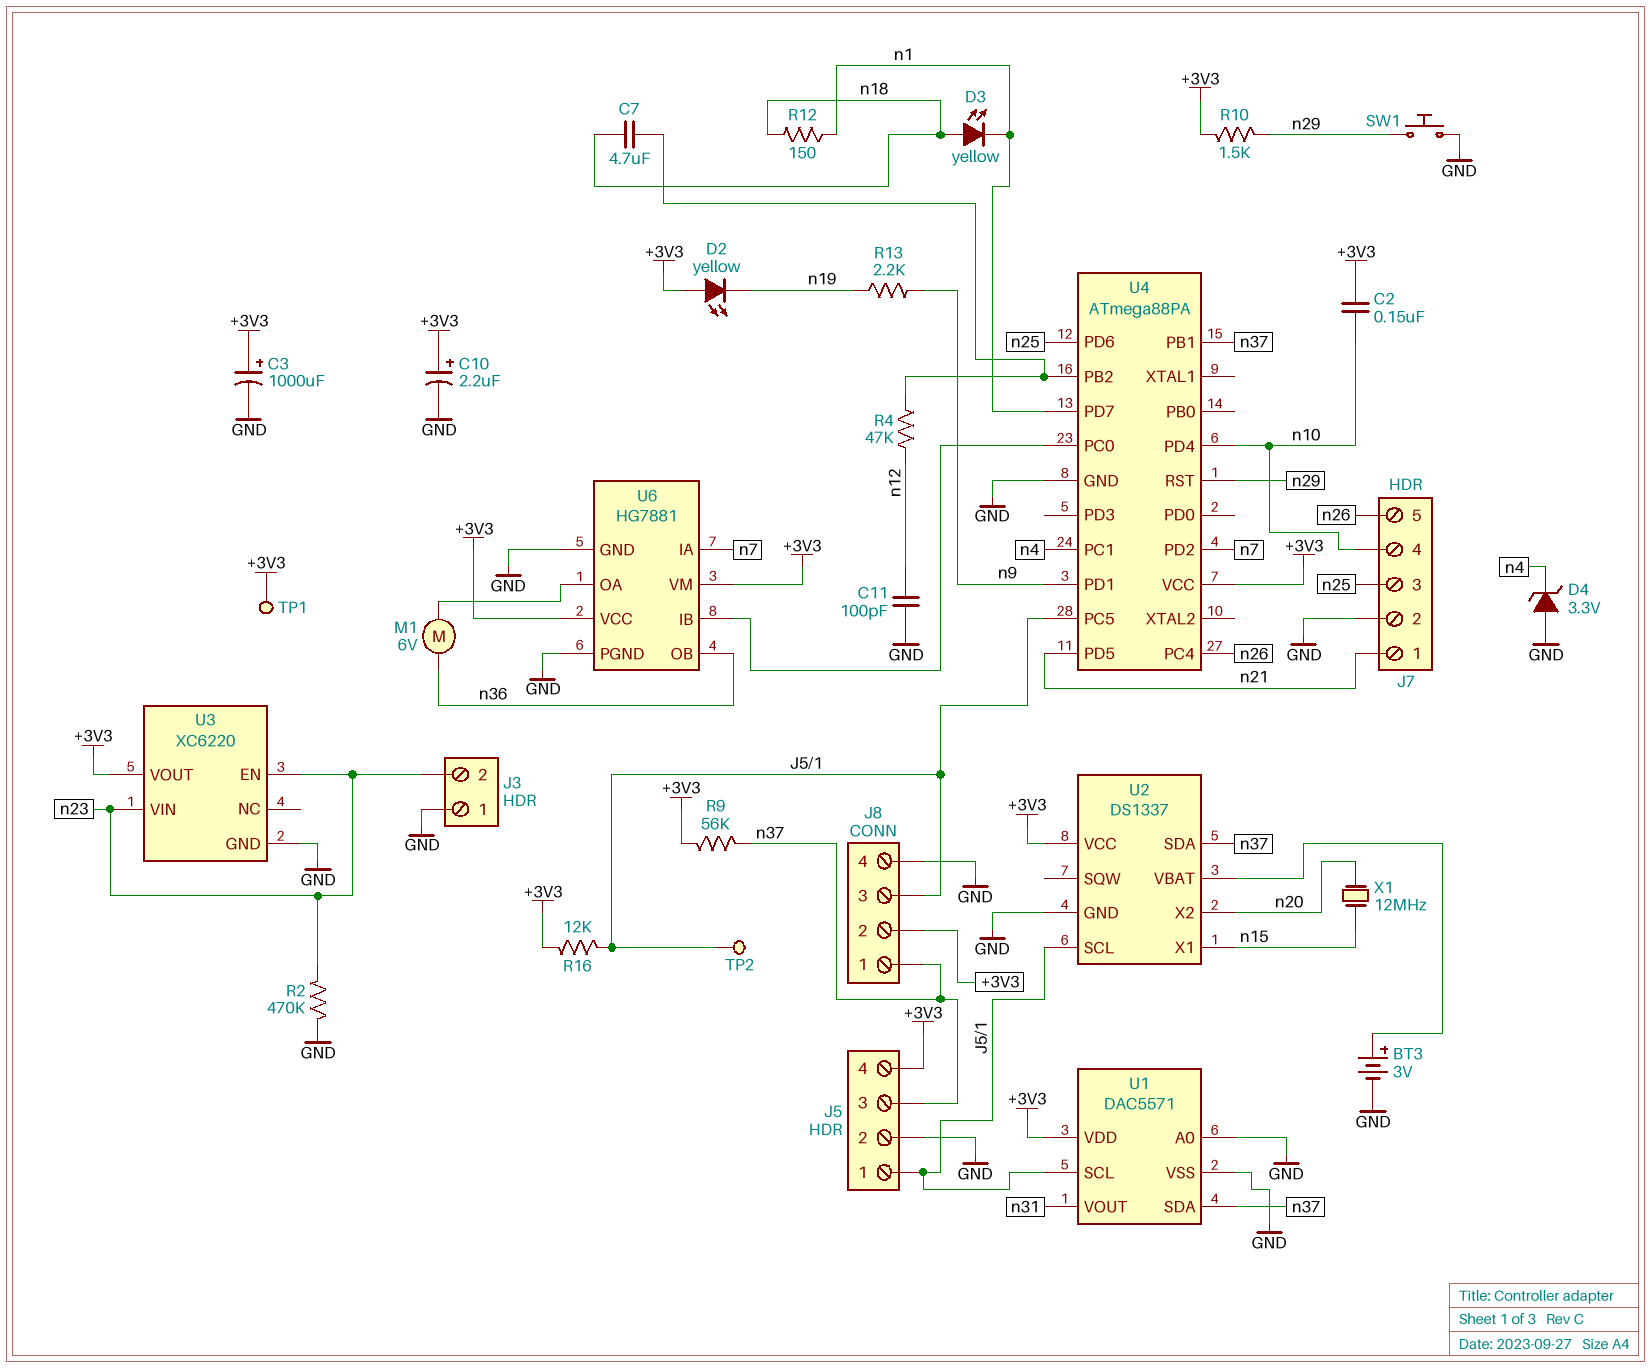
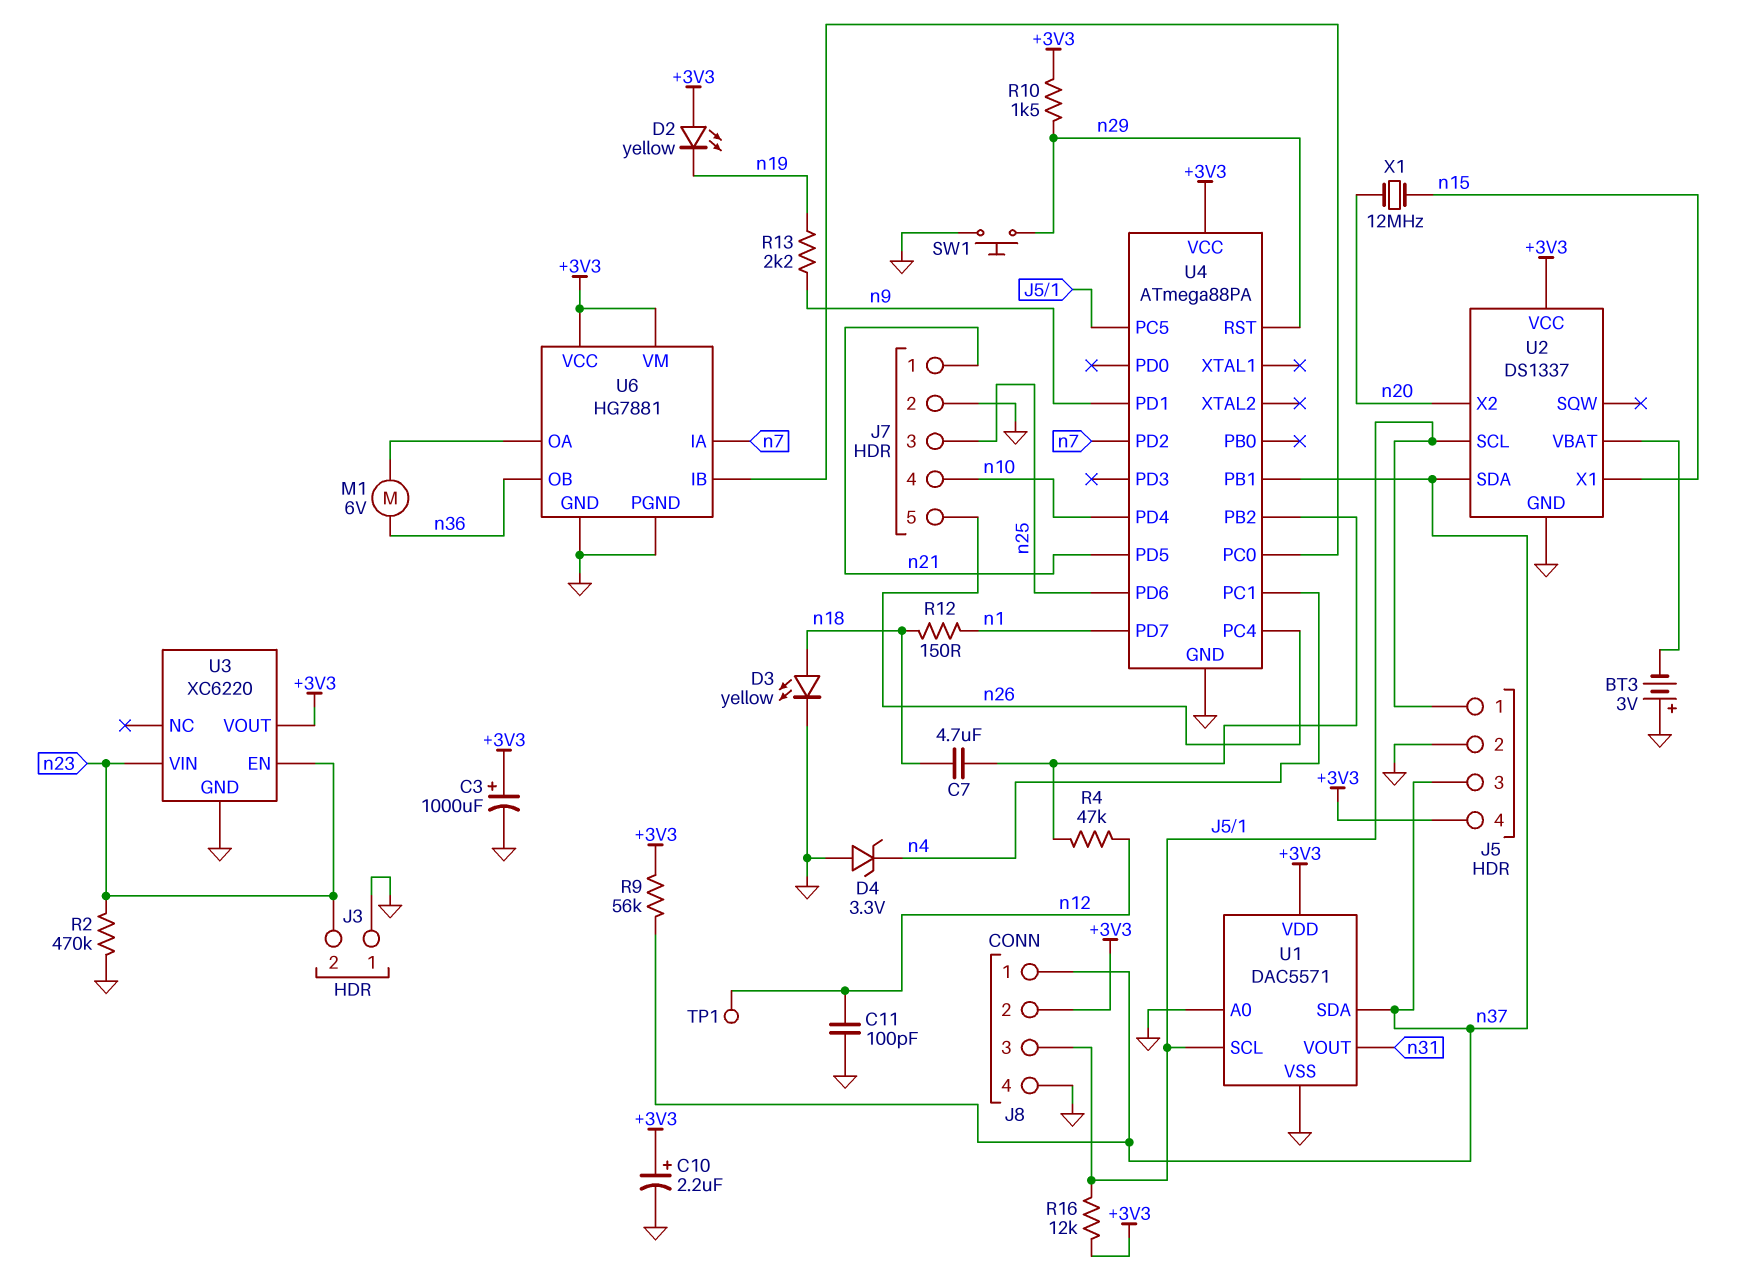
BT3: 3V (plus U2/VBAT, minus GND) -> 3V (plus GND, minus U2/VBAT)
C2: 150nF (+3V3, n10) -> none
D3: LED yellow (A n18, K n1) -> LED yellow (A n18, K GND)
TP1: test point (+3V3) -> test point (n12)
TP2: test point (J5/1) -> none

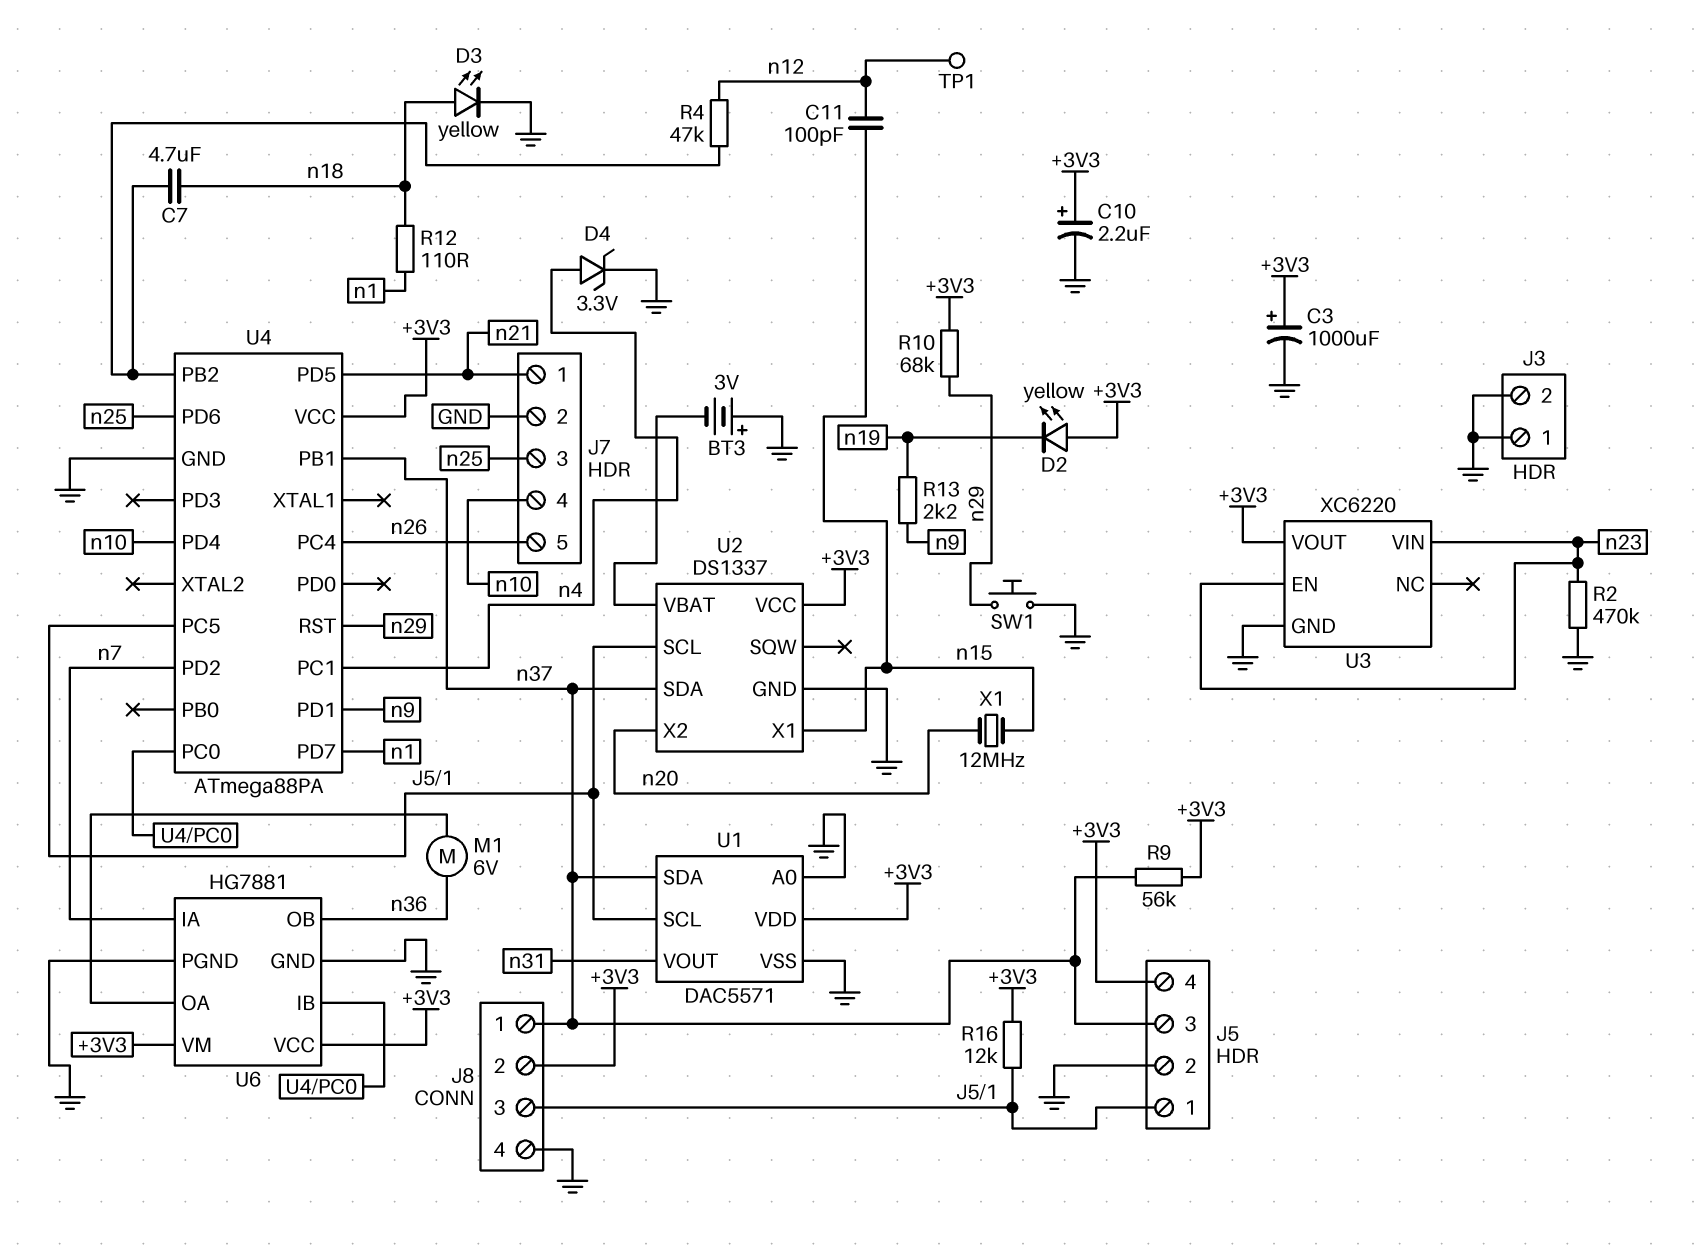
C11: 100pF (GND, n12) -> 100pF (n12, n15)
D4: zener 3.3V (A GND, K n4) -> zener 3.3V (A n4, K GND)
J3 pin 2: n23 -> GND
R10: 1.5k (+3V3, n29) -> 68k (+3V3, n29)
R12: 150 (n1, n18) -> 110 (n1, n18)

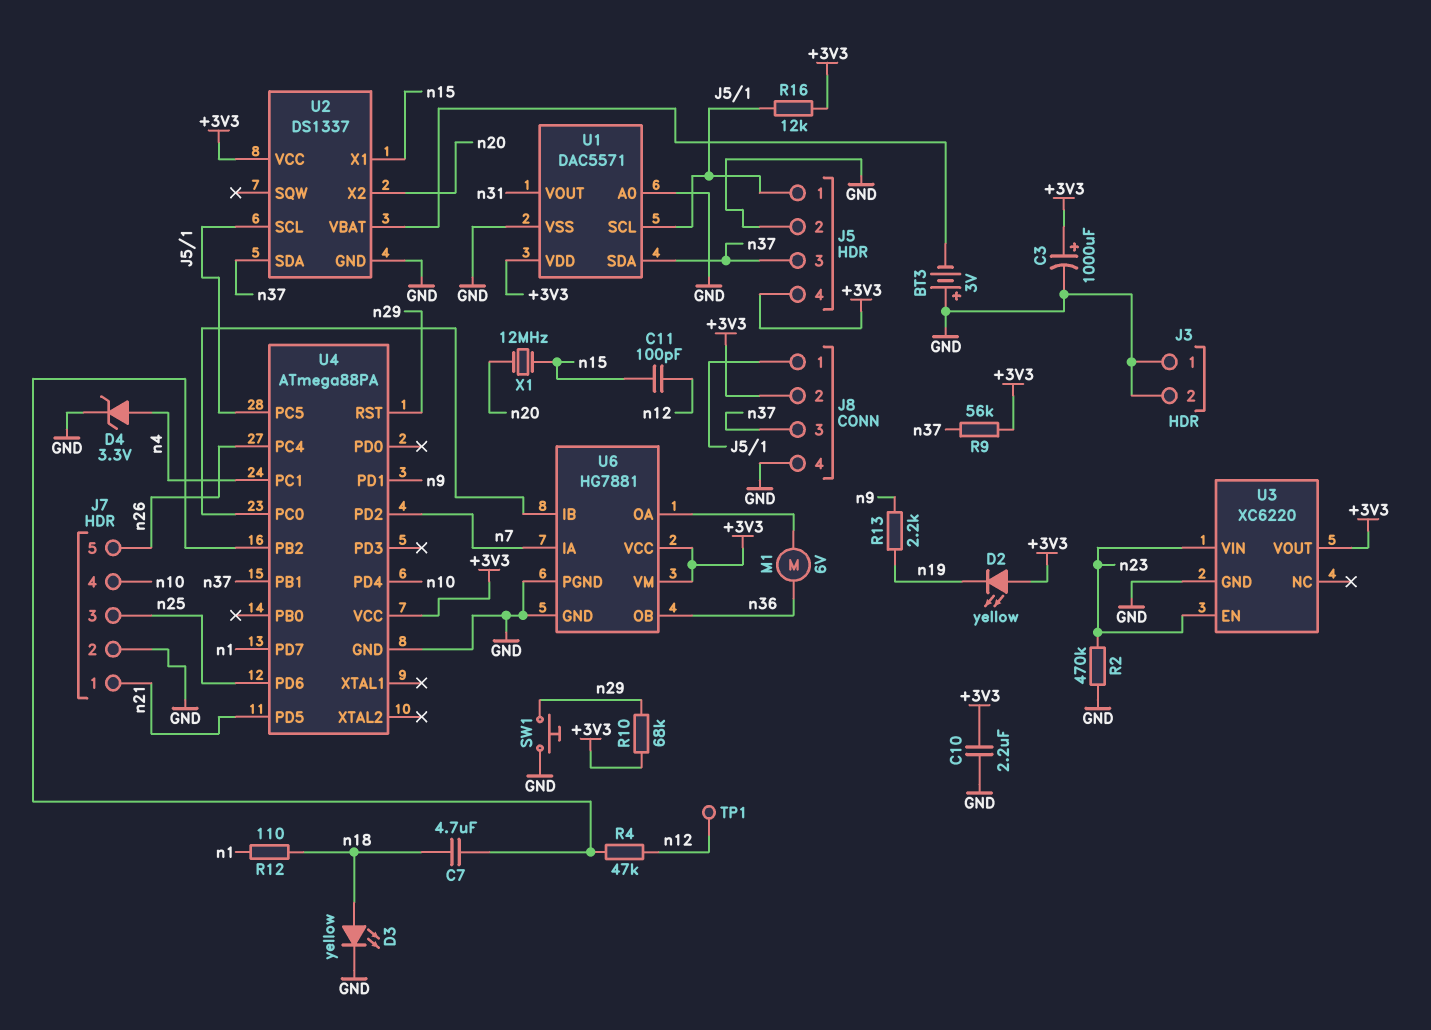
C10: 2.2uF (plus +3V3, minus GND) -> 2.2uF (+3V3, GND)
J8 pin 1: n37 -> J5/1
J8 pin 3: J5/1 -> n37

